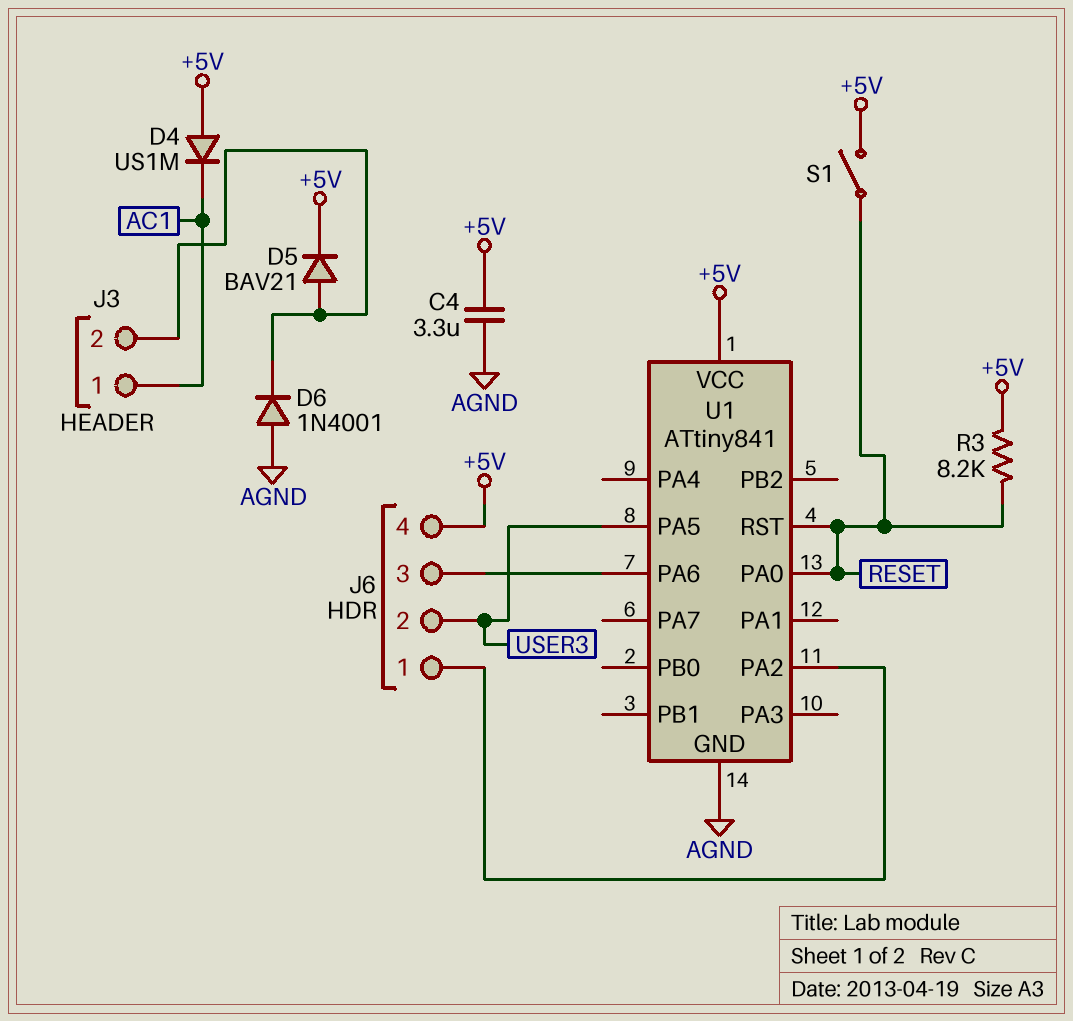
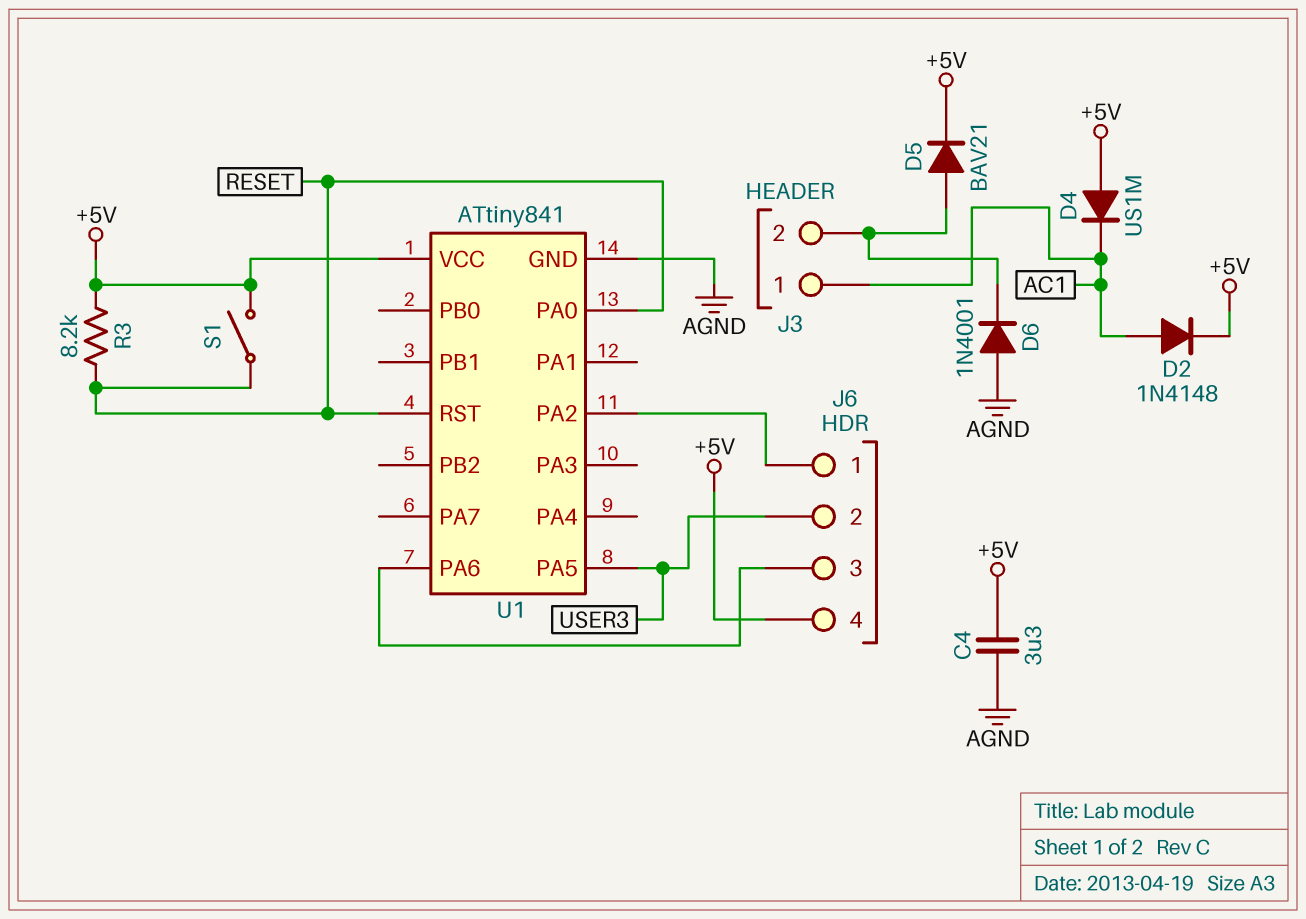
D2: none -> diode 1N4148 (A AC1, K +5V)

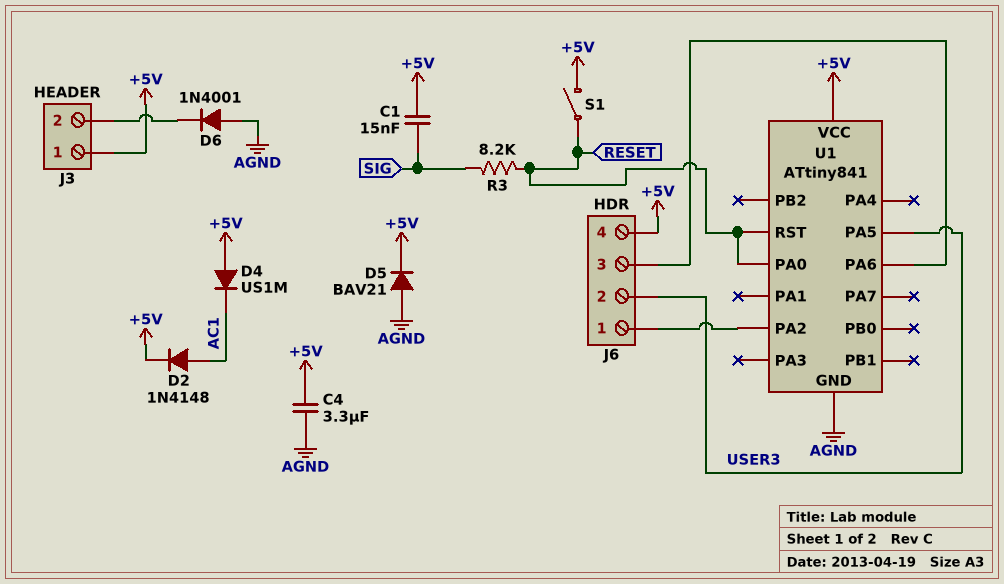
C1: none -> 15nF (+5V, SIG)
D5: diode BAV21 (A J3/2, K +5V) -> diode BAV21 (A AGND, K +5V)
J3 pin 1: AC1 -> +5V
R3: 8.2k (+5V, RESET) -> 8.2k (RESET, SIG)

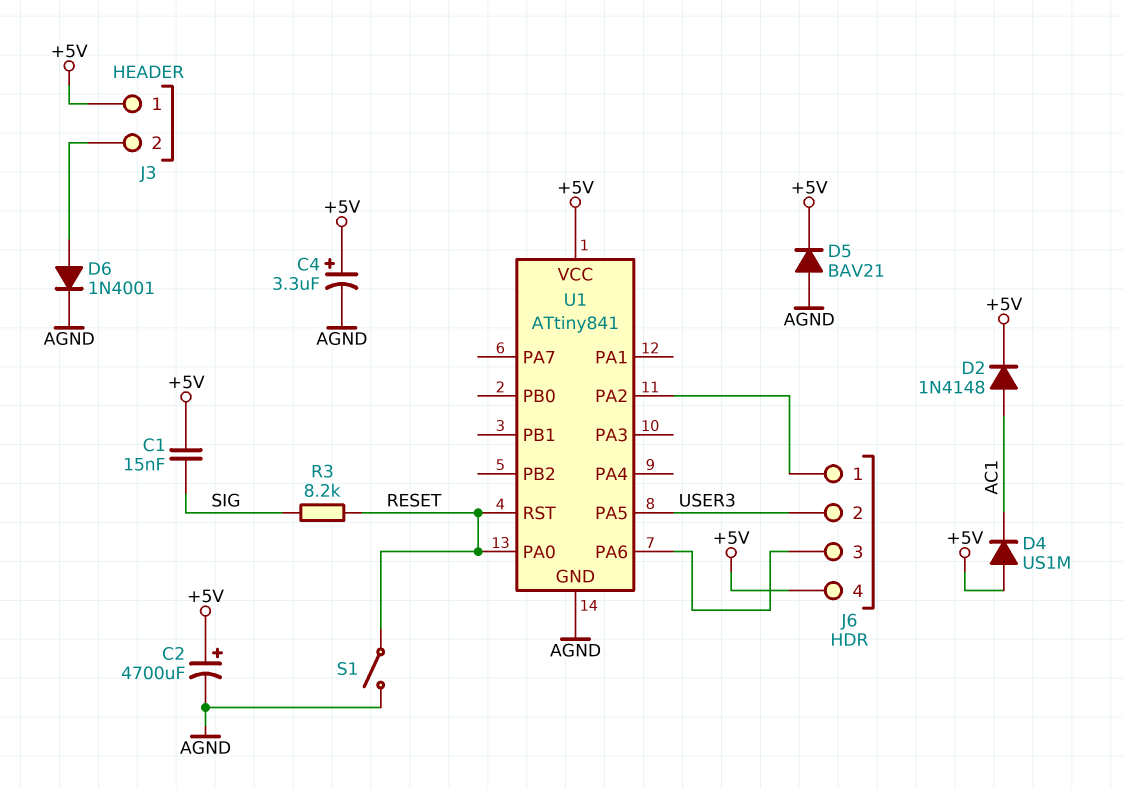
C2: none -> 4700uF (plus +5V, minus AGND)
C4: 3.3uF (+5V, AGND) -> 3.3uF (plus +5V, minus AGND)
D6: diode 1N4001 (A AGND, K J3/2) -> diode 1N4001 (A J3/2, K AGND)
S1: switch (+5V, RESET) -> switch (AGND, RESET)

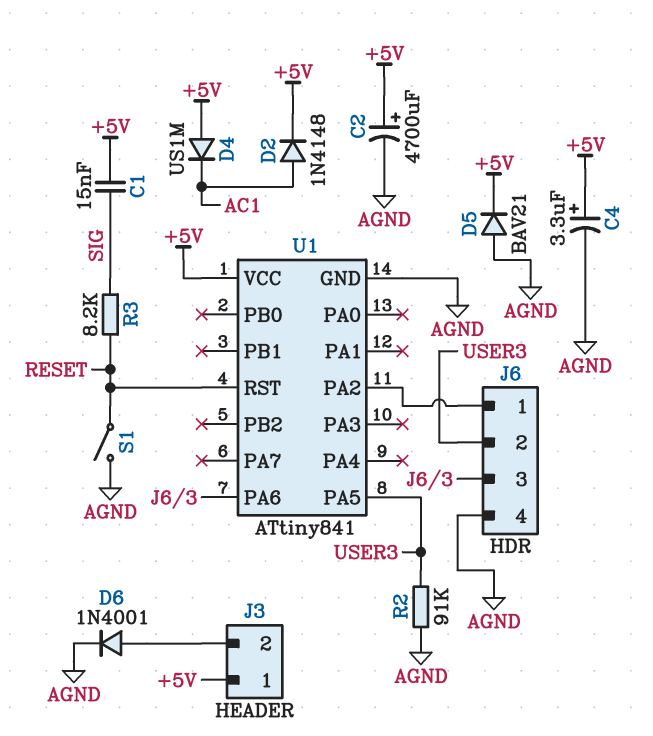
J6 pin 4: +5V -> AGND
R2: none -> 91k (AGND, USER3)
U1 pin PA0: RESET -> none

